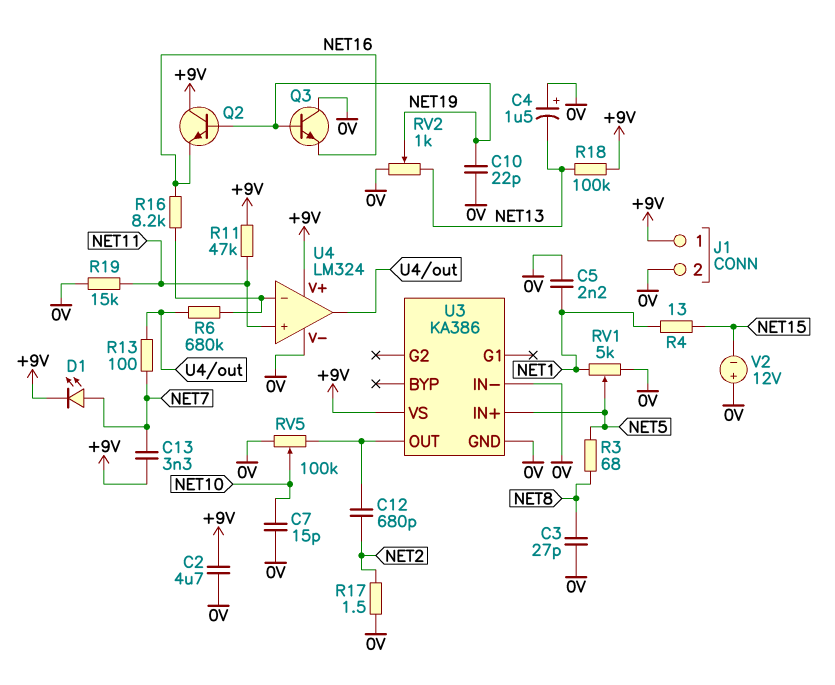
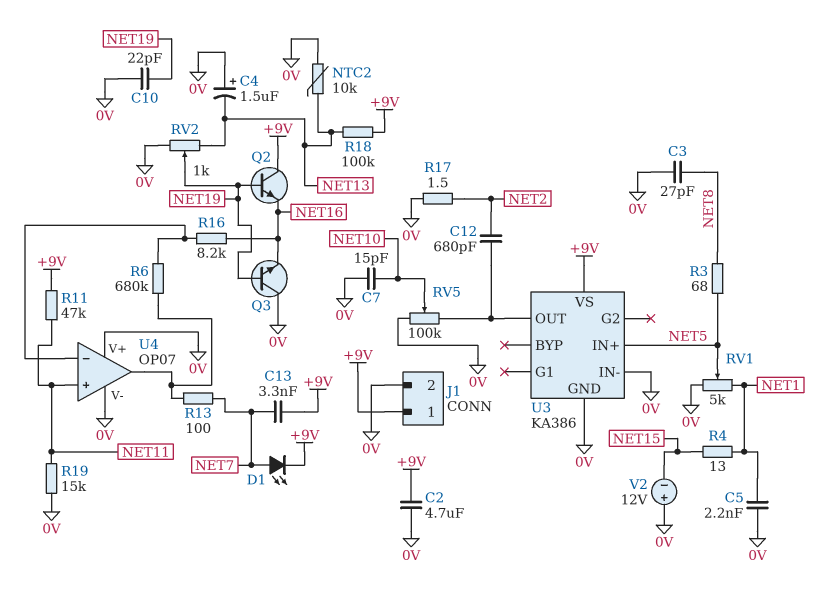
NTC2: none -> 10k (0V, NET13)
U4: LM324 -> OP07
U4 pin V+: +9V -> 0V

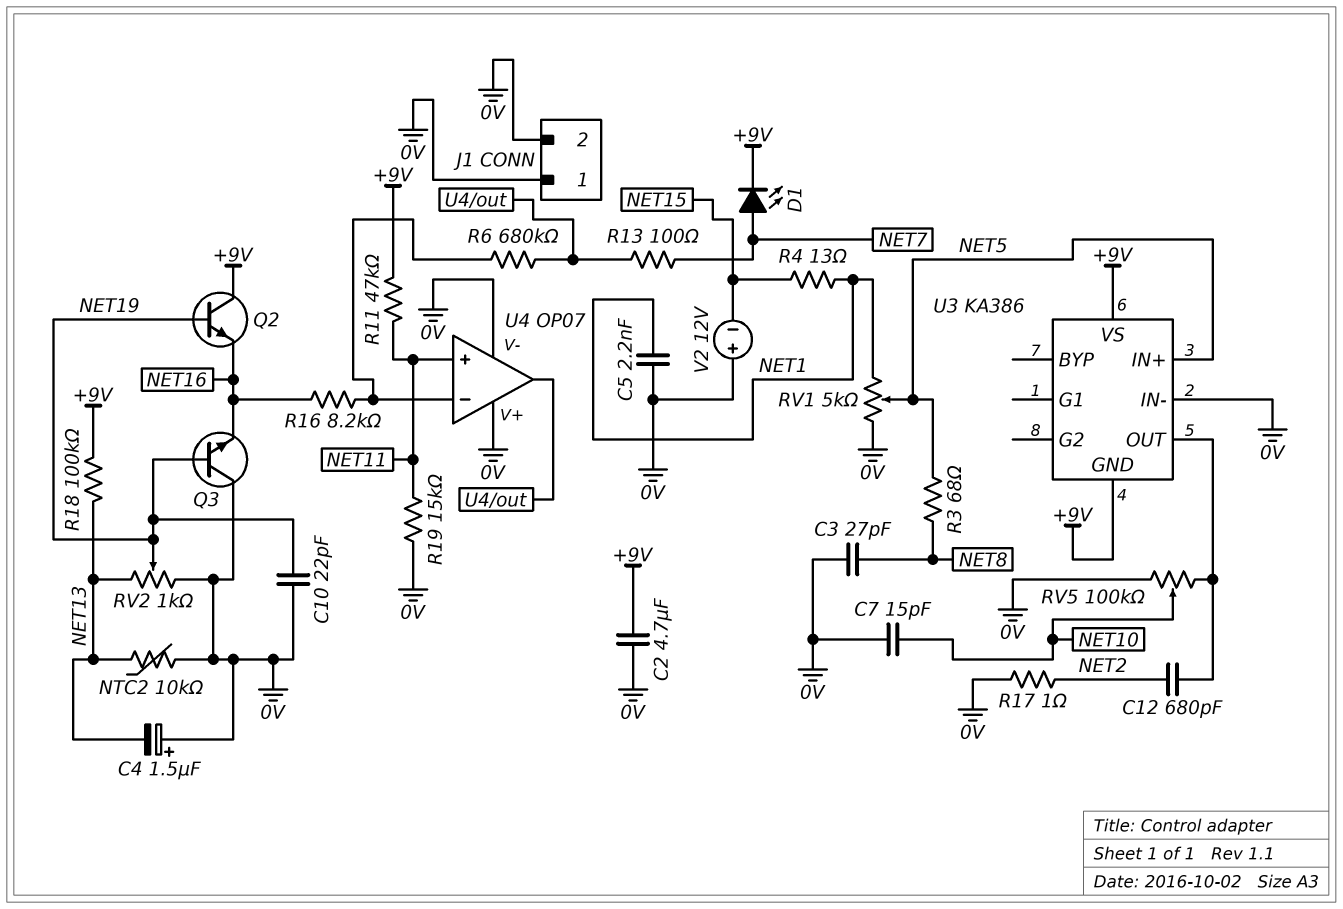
C13: 3.3nF (+9V, NET7) -> none
J1 pin 1: +9V -> 0V
R17: 1.5 (0V, NET2) -> 1 (0V, NET2)
U3 pin GND: 0V -> +9V

